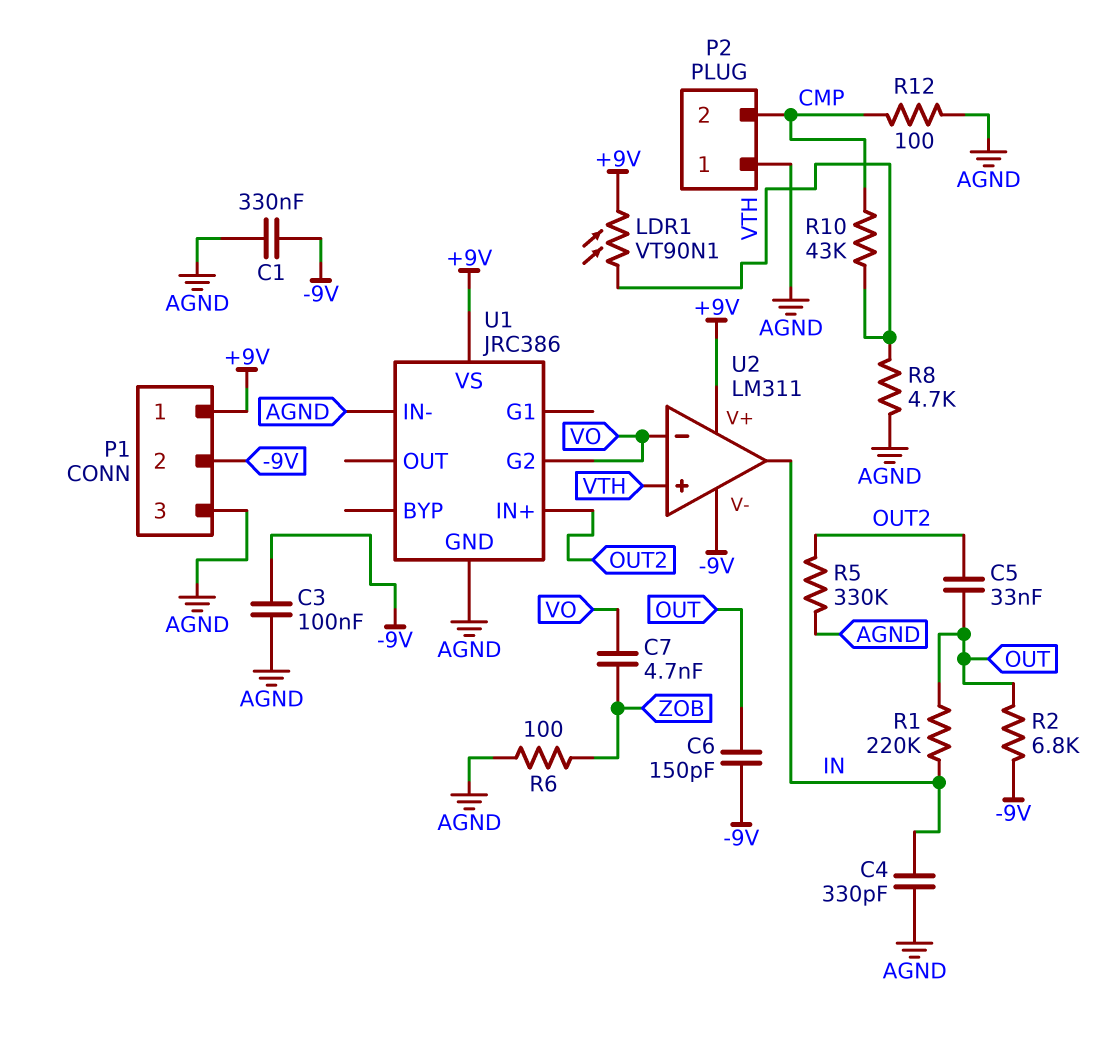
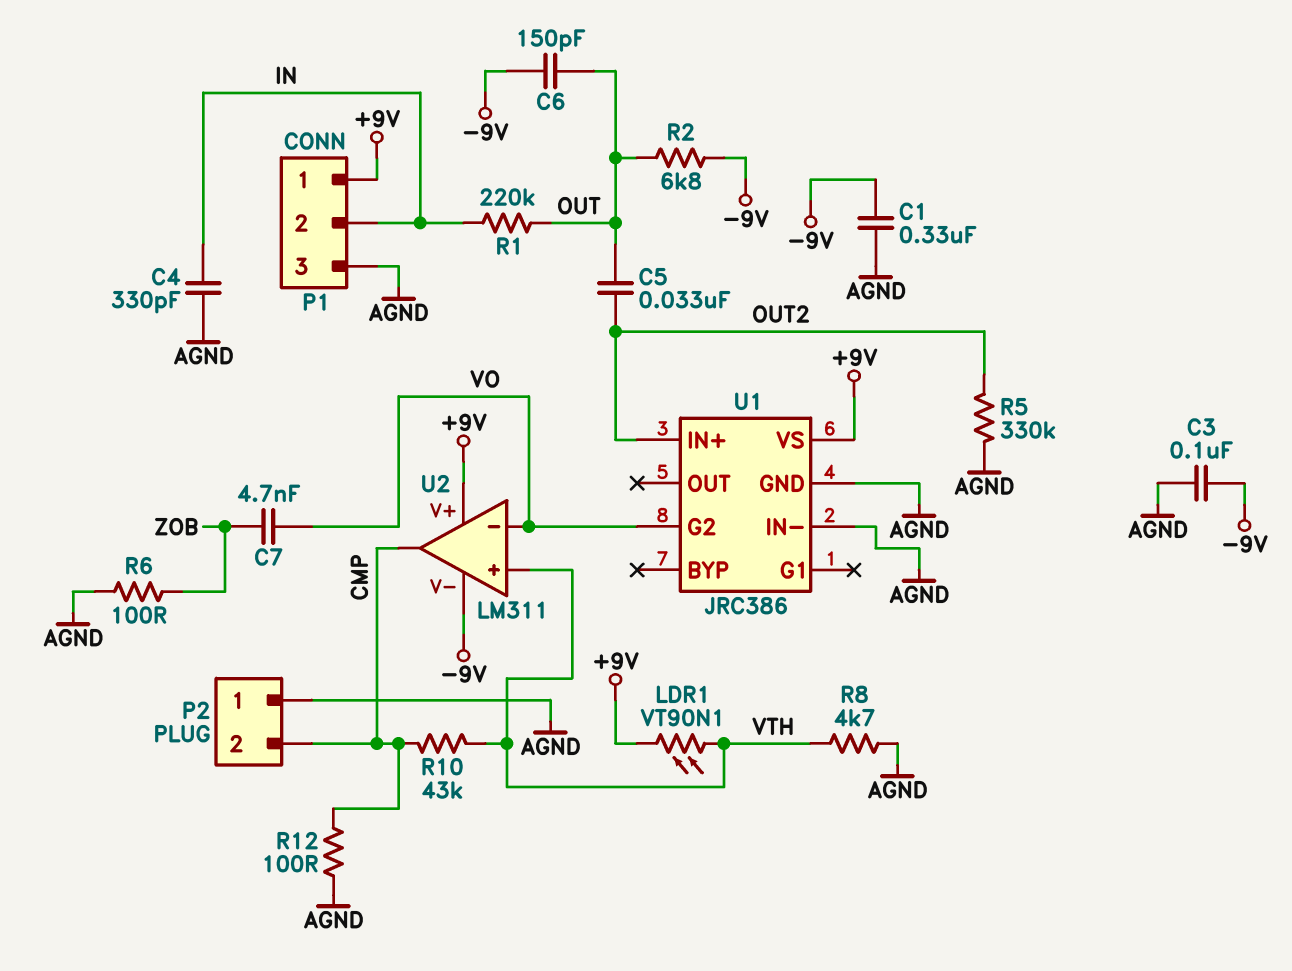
P1 pin 2: -9V -> IN
U2 pin out: IN -> CMP

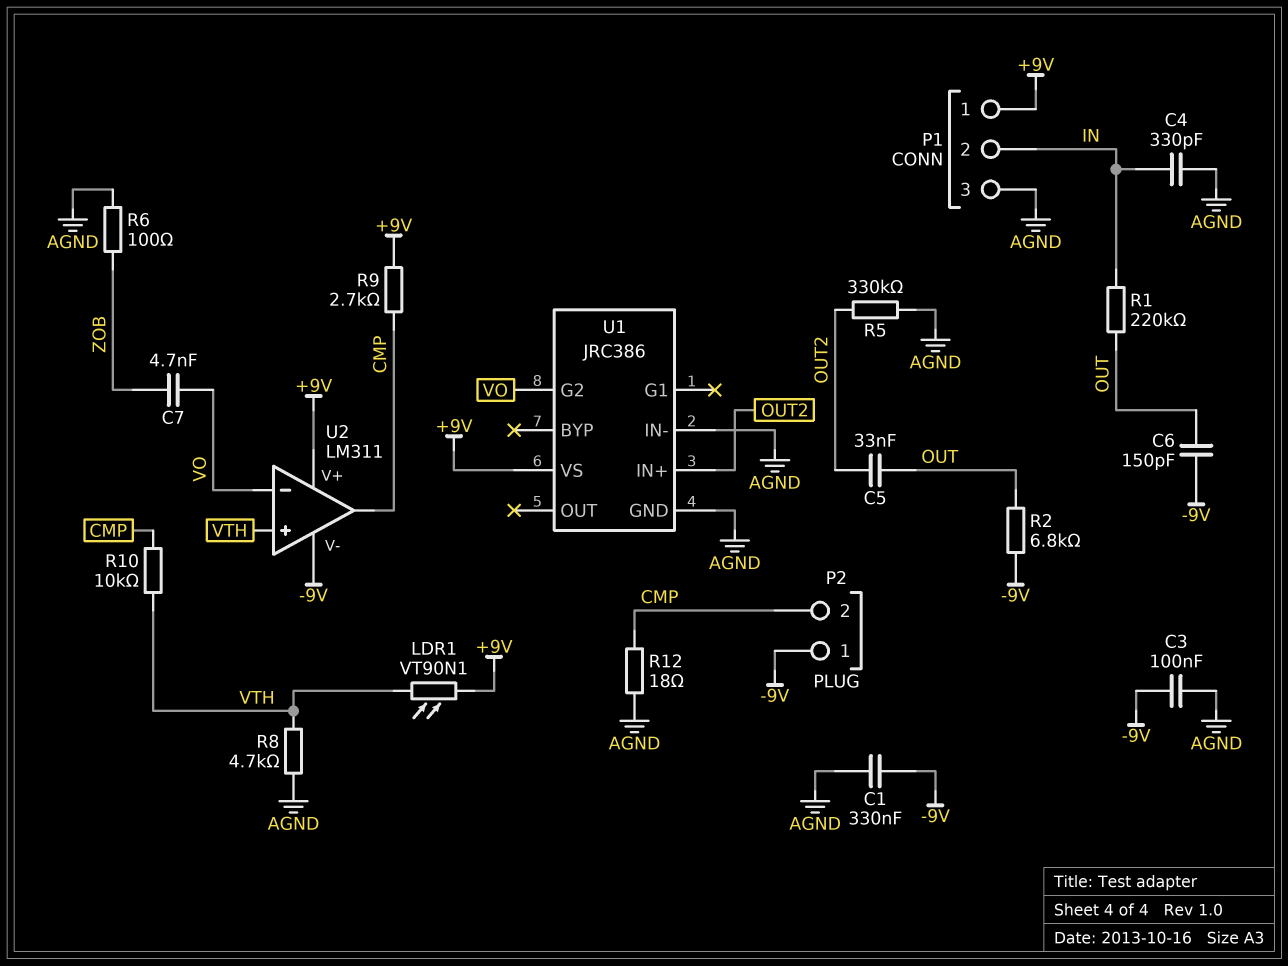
P2 pin 1: AGND -> -9V
R9: none -> 2.7k (+9V, CMP)
R10: 43k (CMP, VTH) -> 10k (CMP, VTH)
R12: 100 (AGND, CMP) -> 18 (AGND, CMP)

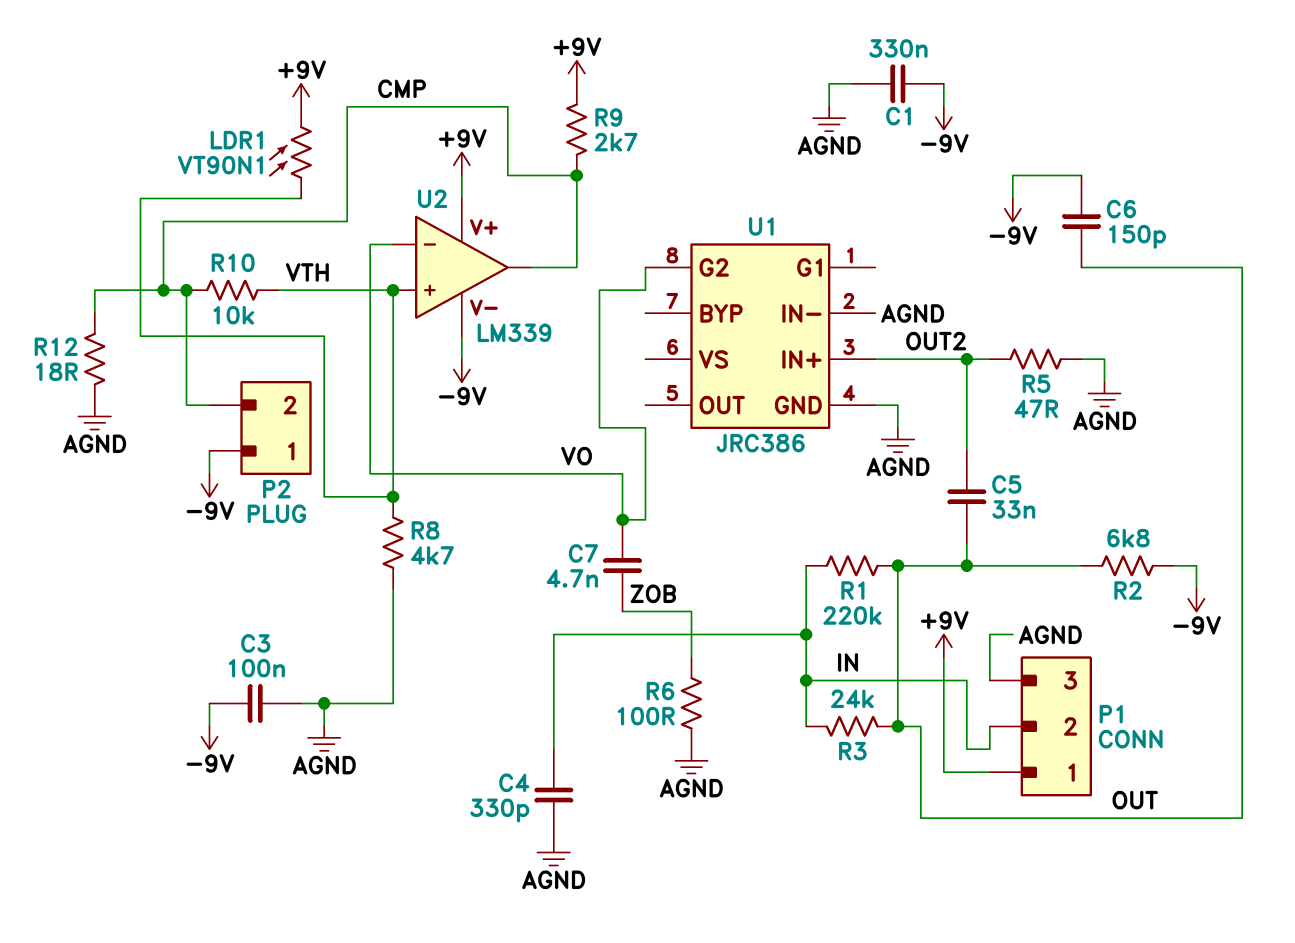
R3: none -> 24k (IN, OUT)
R5: 330k (AGND, OUT2) -> 47 (AGND, OUT2)
U1 pin VS: +9V -> none
U2: LM311 -> LM339

